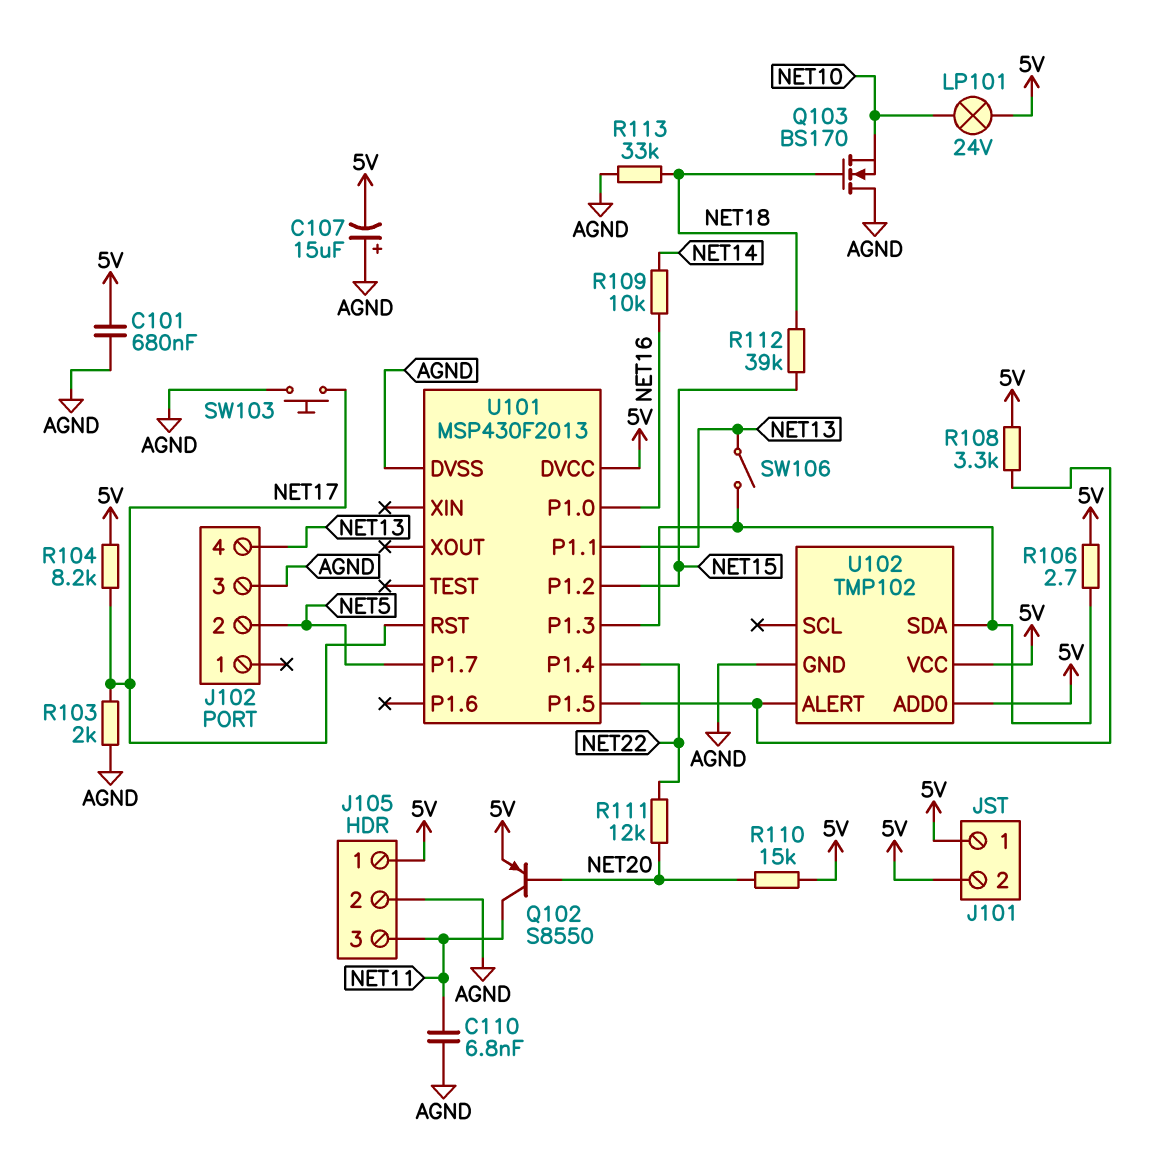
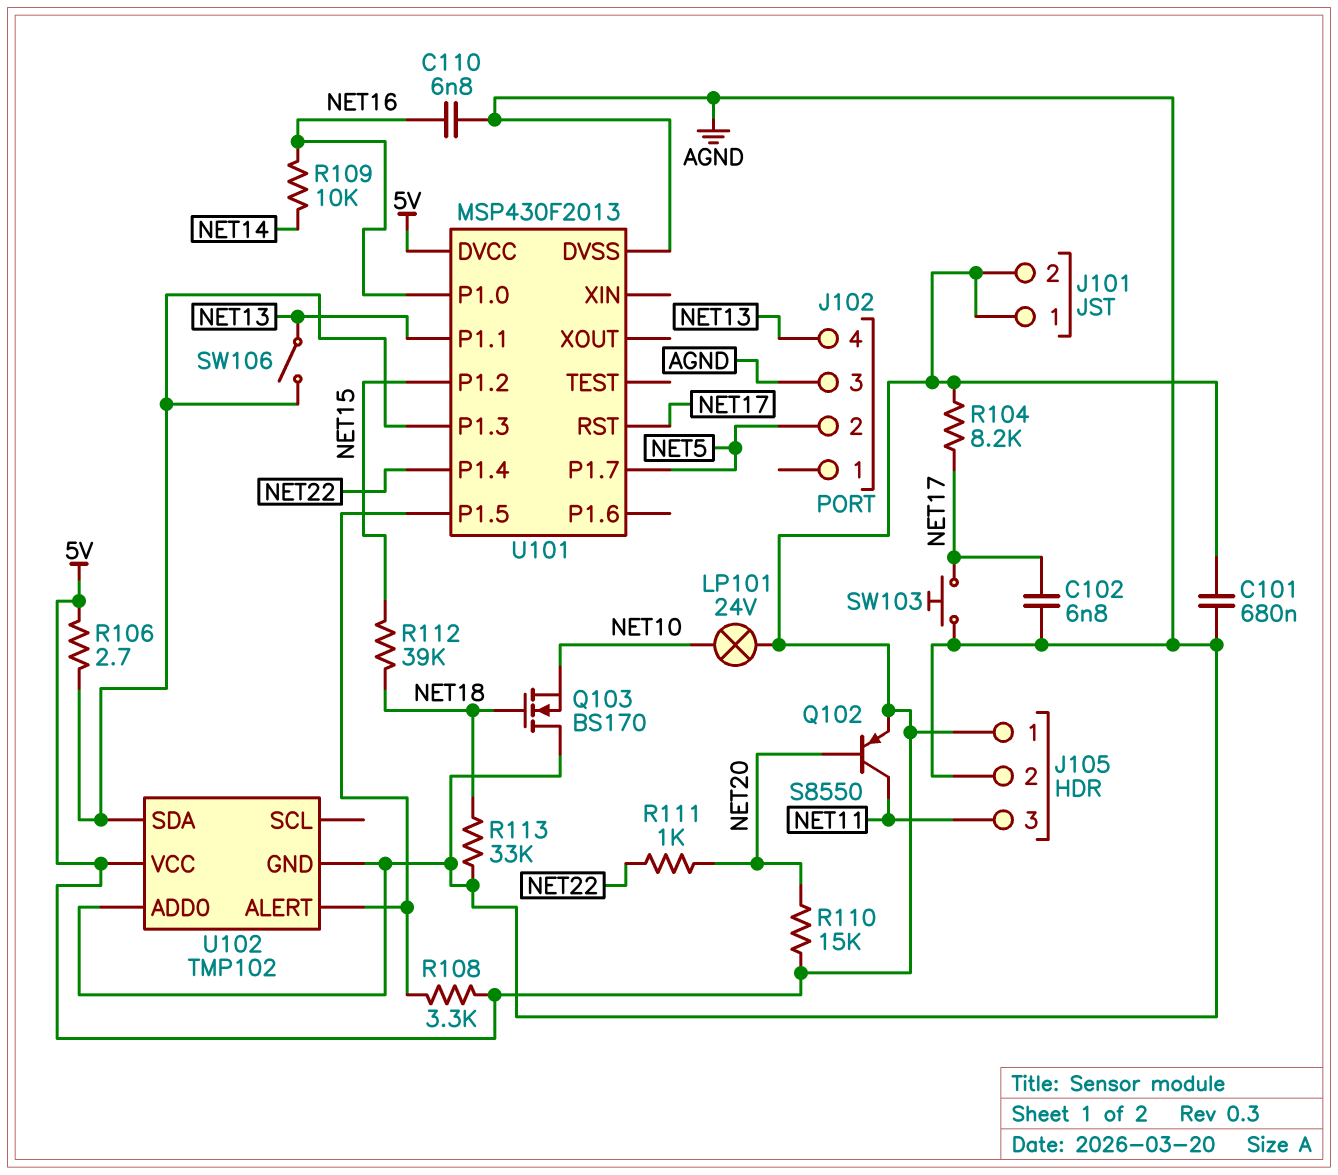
C102: none -> 6.8nF (AGND, NET17)
C107: 15uF (plus AGND, minus 5V) -> none
C110: 6.8nF (AGND, NET11) -> 6.8nF (AGND, NET16)
R103: 2k (AGND, NET17) -> none
R111: 12k (NET20, NET22) -> 1k (NET20, NET22)
U102 pin ADD0: 5V -> AGND

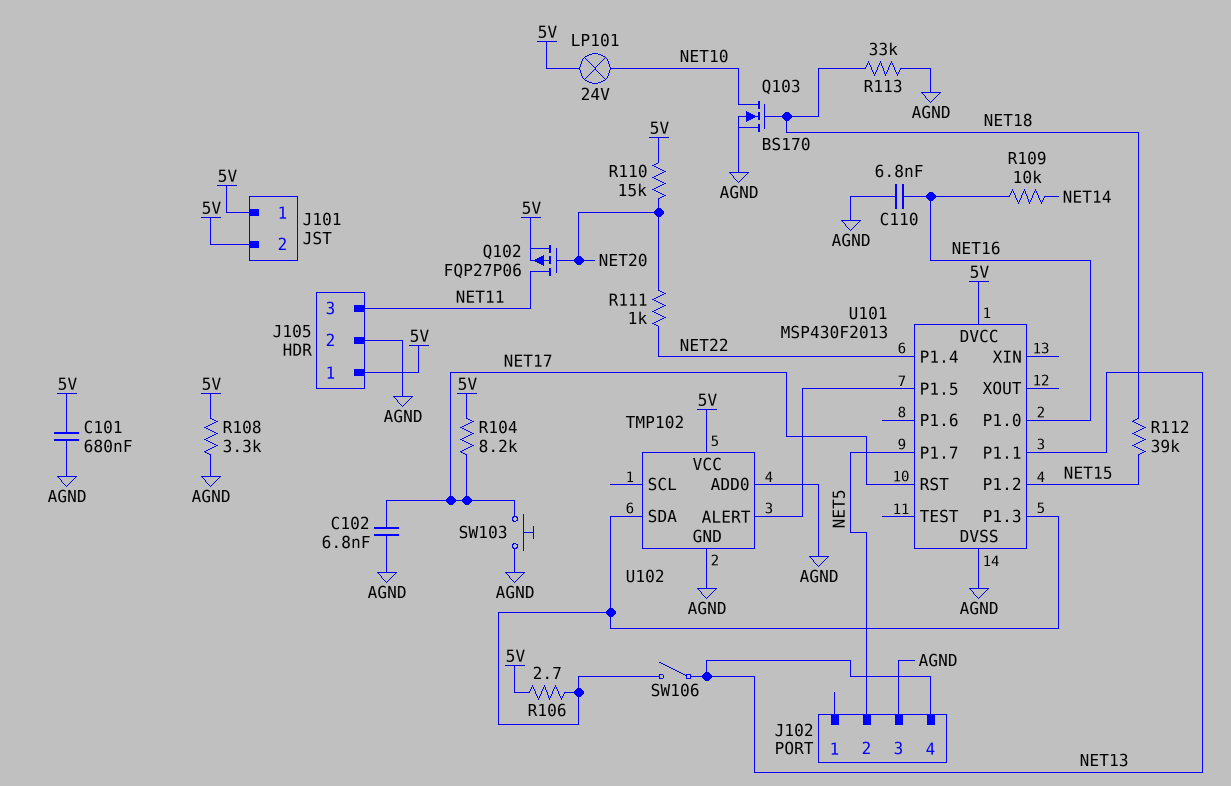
Q102: PNP S8550 (B NET20, C NET11, E 5V) -> PMOS FQP27P06 (G NET20, D NET11, S 5V)
Q103: NMOS BS170 (G NET18, D AGND, S NET10) -> NMOS BS170 (G NET18, D NET10, S AGND)
R108: 3.3k (5V, U101/P1.5) -> 3.3k (5V, AGND)

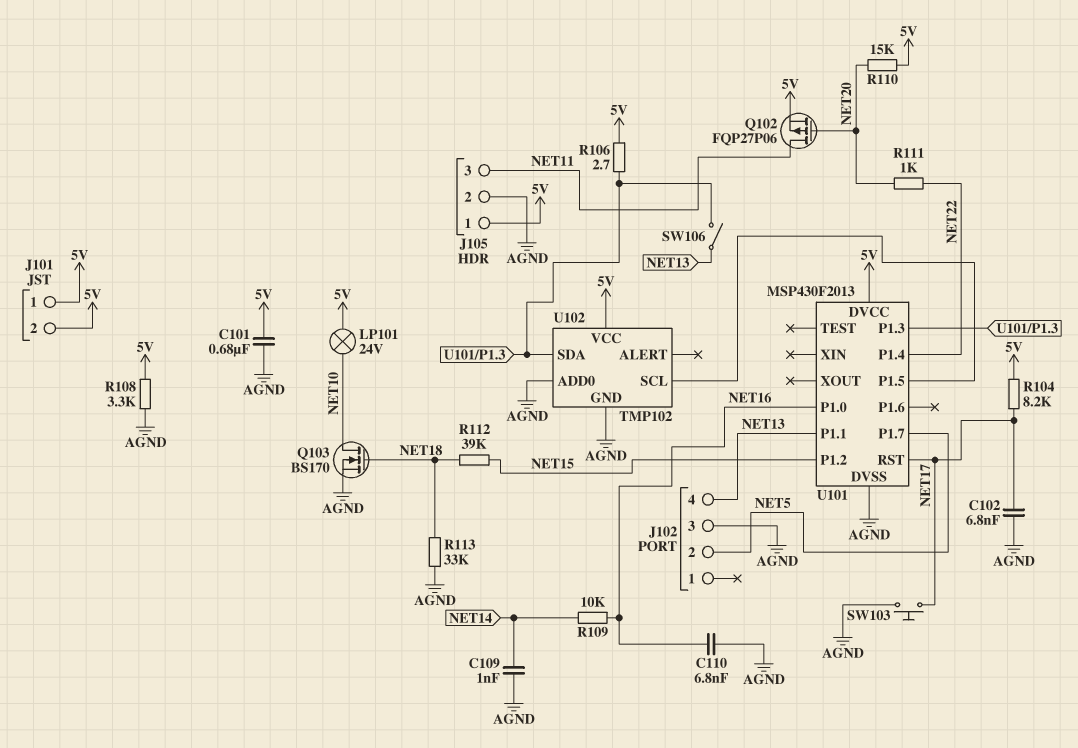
C109: none -> 1nF (AGND, NET14)
U102 pin ALERT: U101/P1.5 -> none
U102 pin SCL: none -> U101/P1.5

